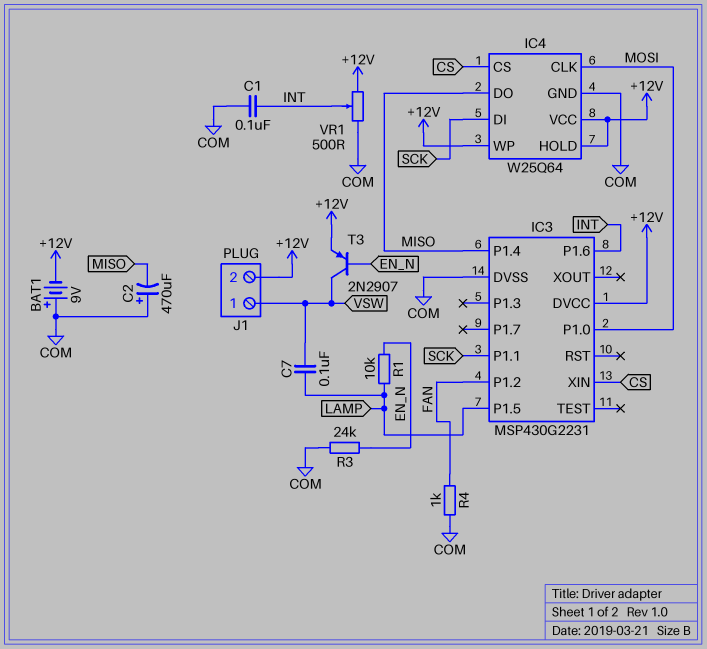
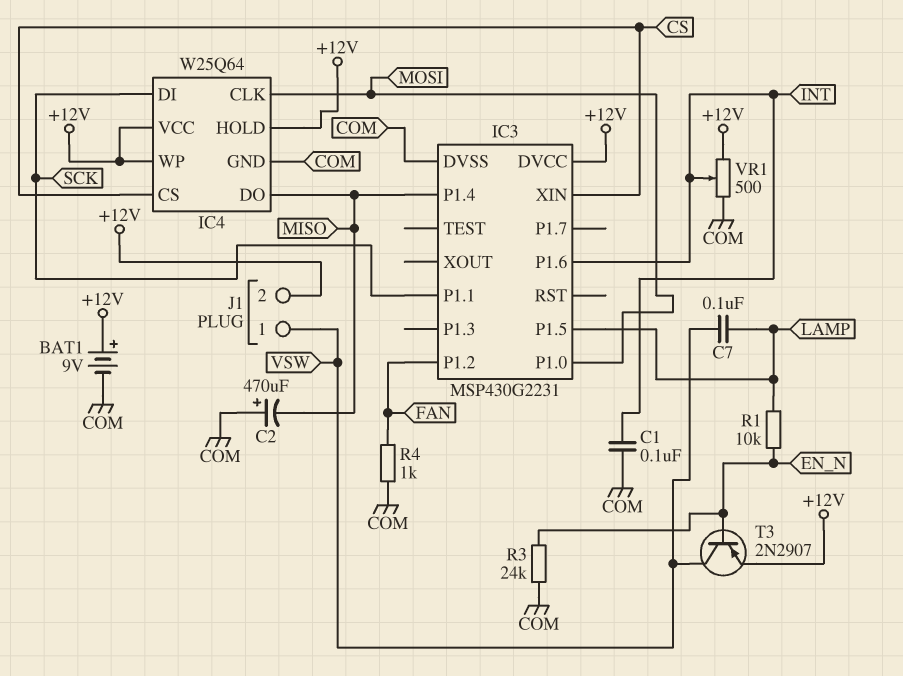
BAT1: 9V (plus COM, minus +12V) -> 9V (plus +12V, minus COM)

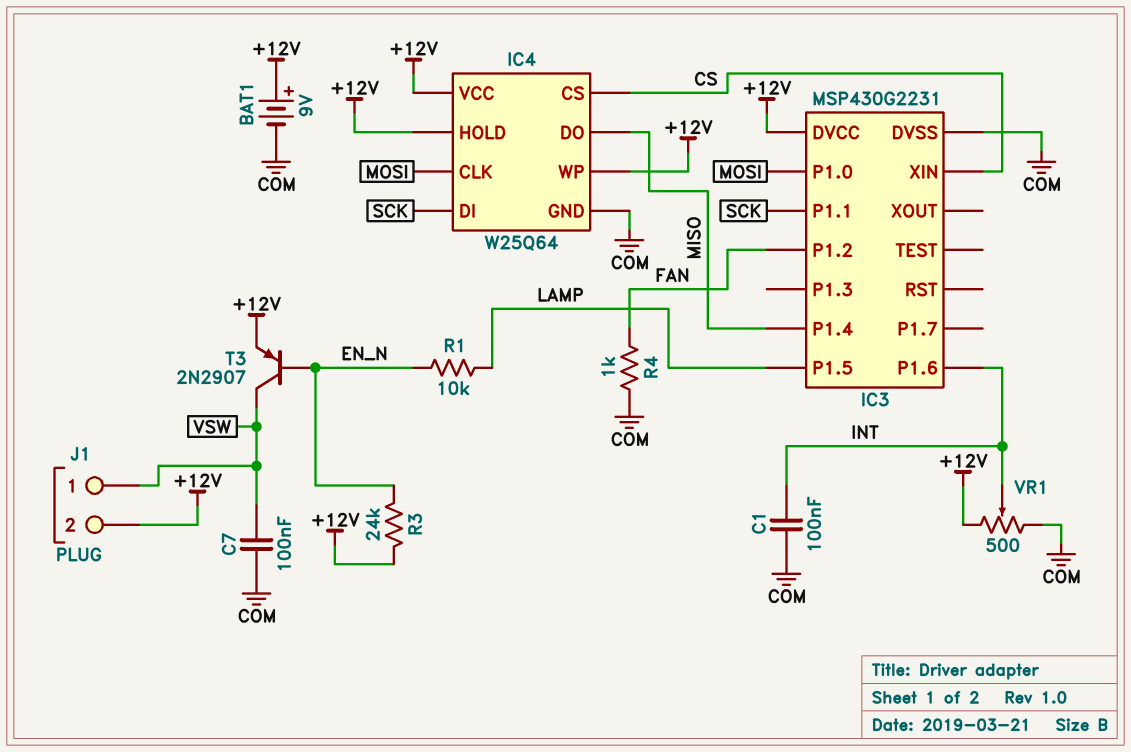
C2: 470uF (plus COM, minus MISO) -> none
C7: 100nF (LAMP, VSW) -> 100nF (COM, VSW)
R3: 24k (COM, EN_N) -> 24k (+12V, EN_N)

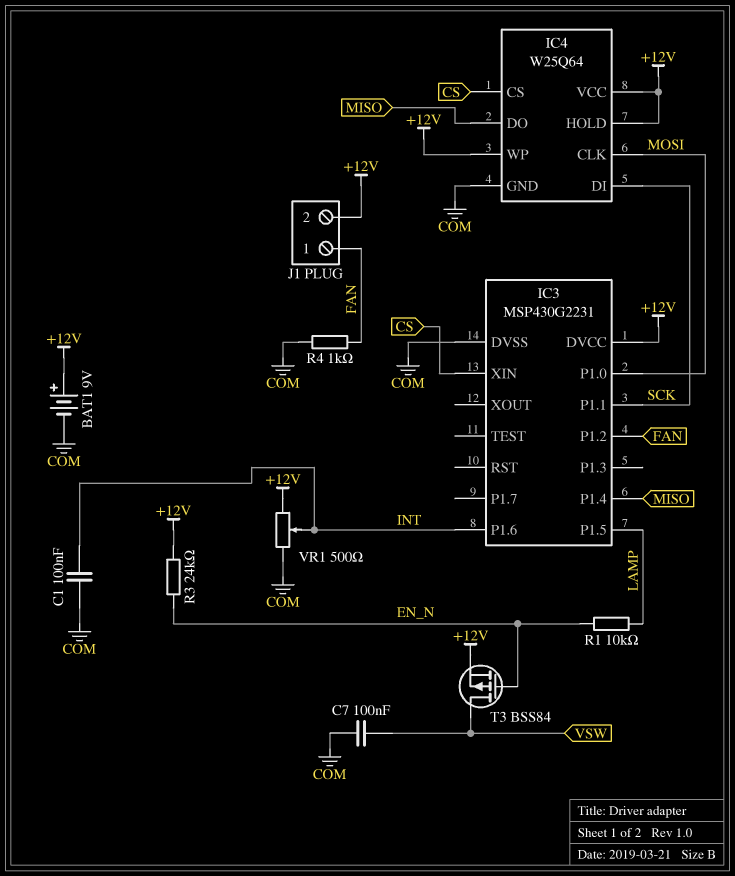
J1 pin 1: VSW -> FAN
T3: PNP 2N2907 (B EN_N, C VSW, E +12V) -> PMOS BSS84 (G EN_N, D VSW, S +12V)

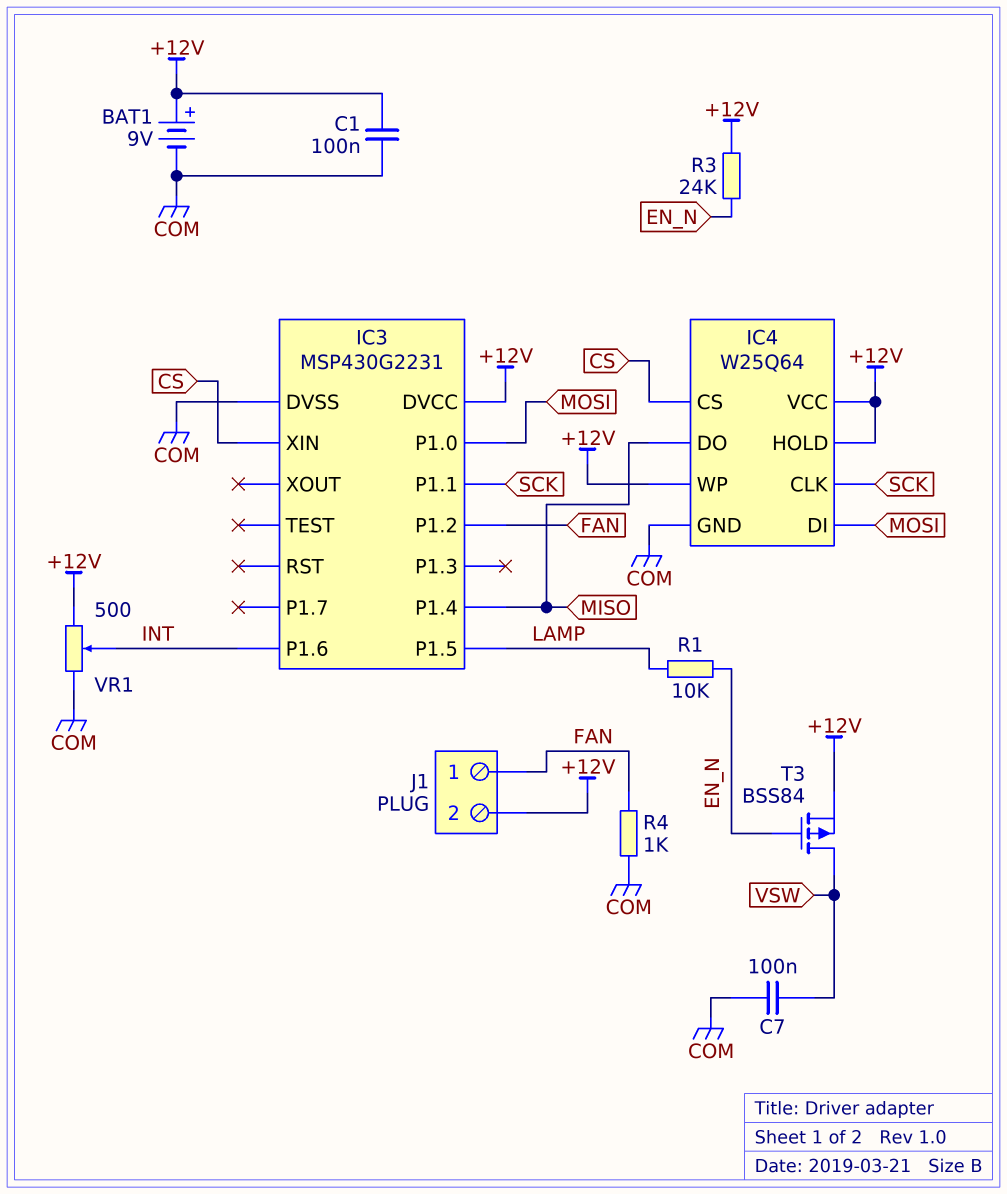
C1: 100nF (COM, INT) -> 100nF (+12V, COM)
IC4 pin CLK: MOSI -> SCK
IC4 pin DI: SCK -> MOSI

